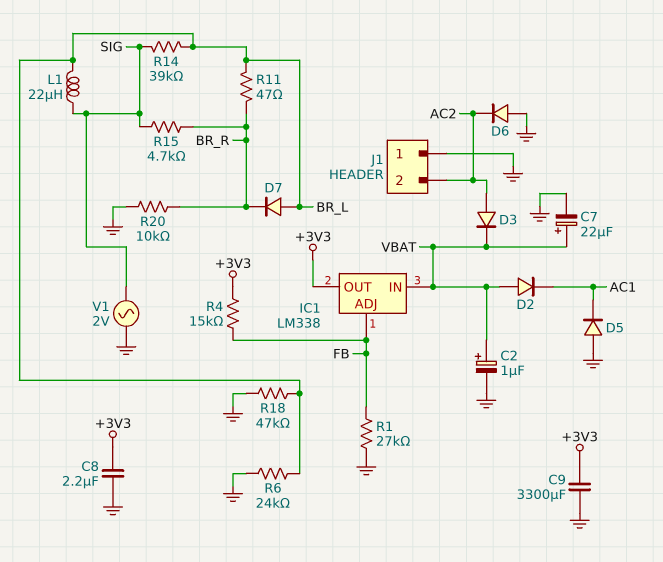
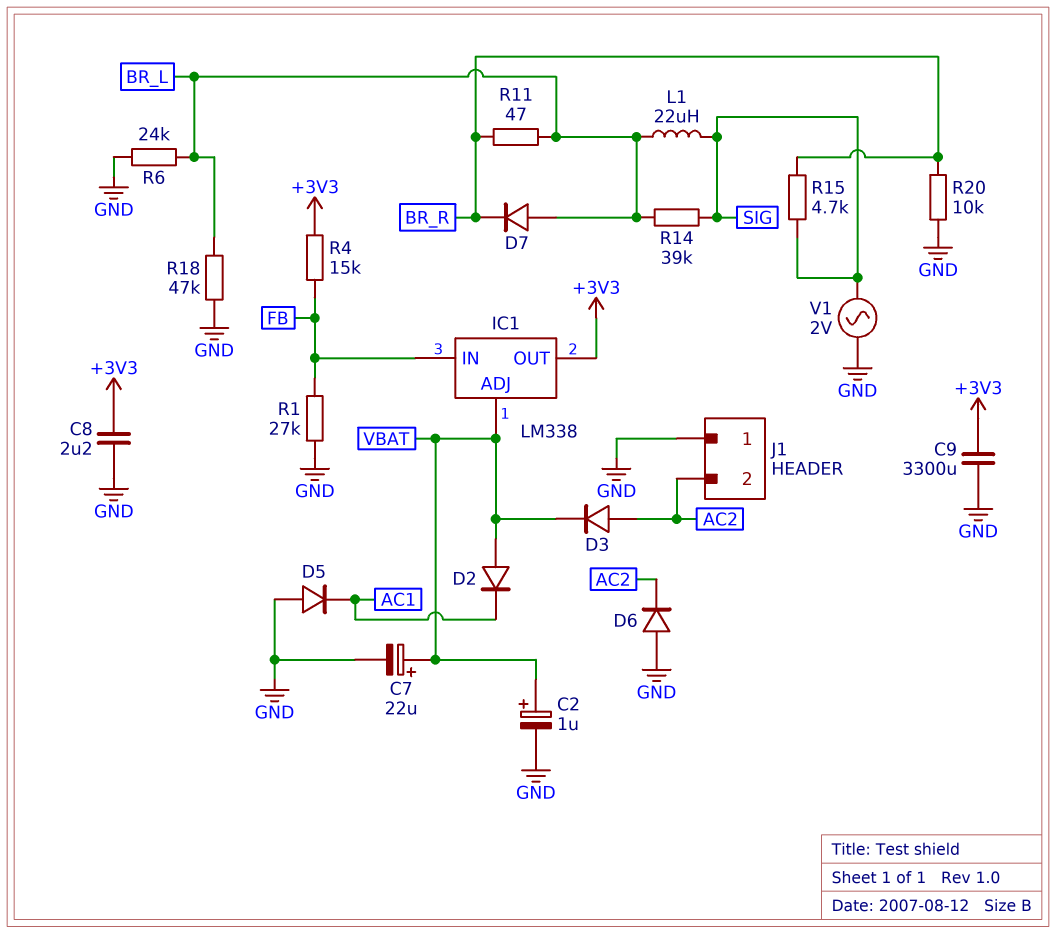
IC1 pin ADJ: FB -> VBAT
IC1 pin IN: VBAT -> FB

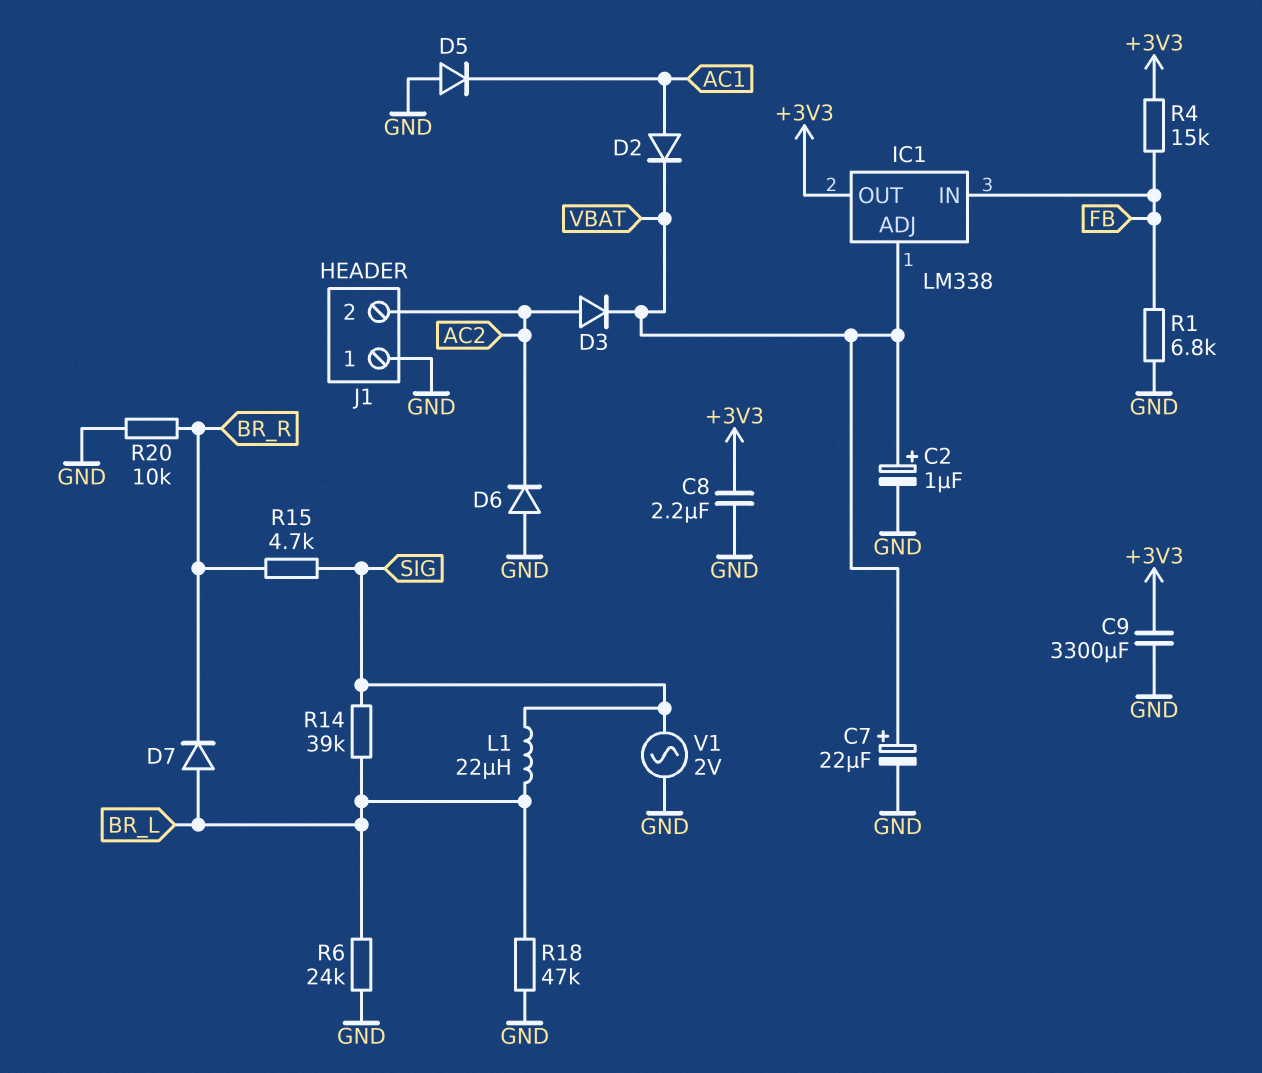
D2: diode (A VBAT, K AC1) -> diode (A AC1, K VBAT)
R1: 27k (FB, GND) -> 6.8k (FB, GND)
R11: 47 (BR_L, BR_R) -> none

